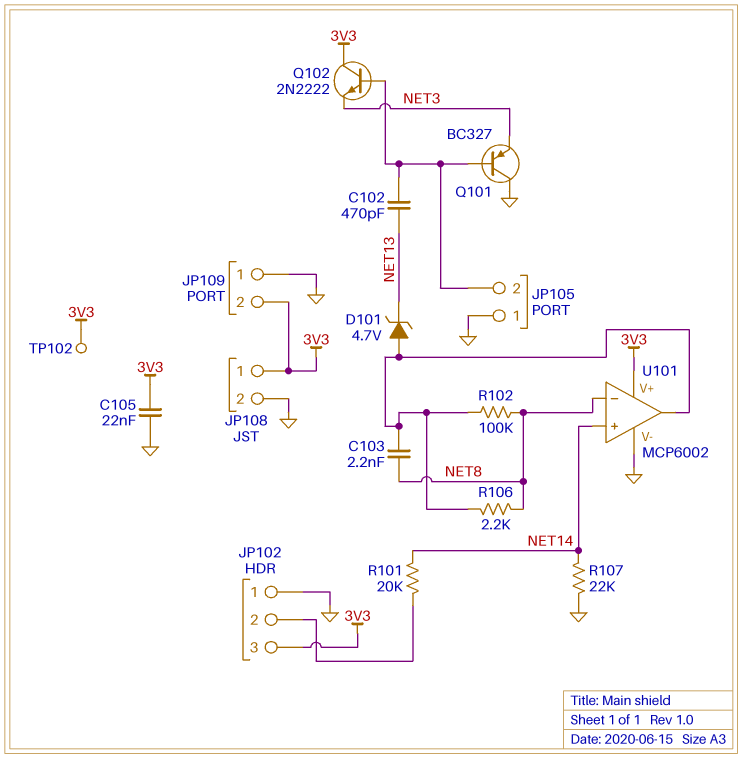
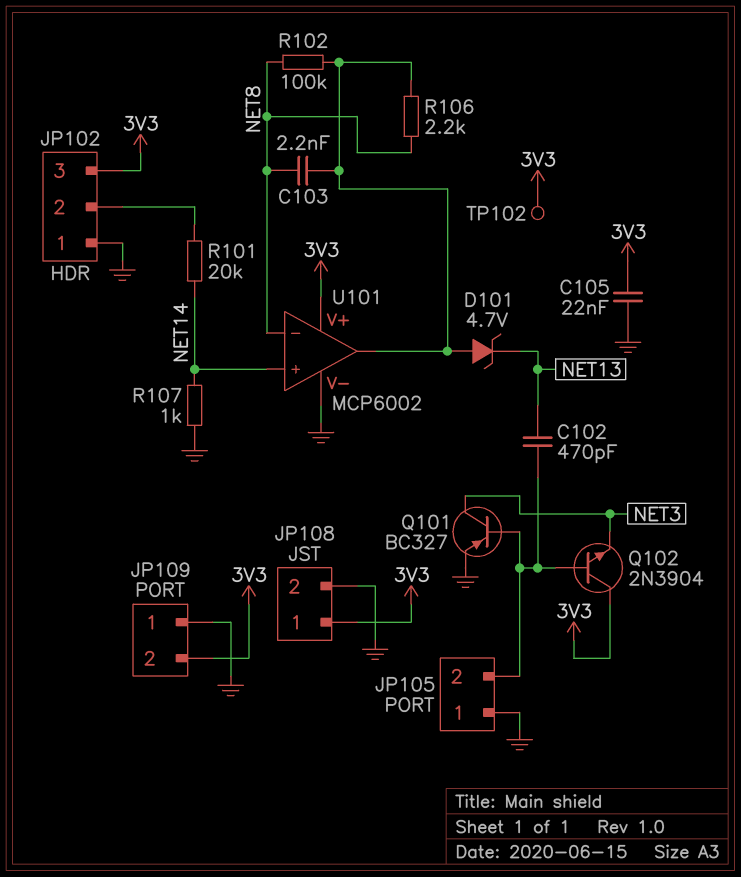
Q101: PNP BC327 (B JP105/2, C GND, E NET3) -> PNP BC327 (B JP105/2, C NET3, E GND)
Q102: NPN 2N2222 (B JP105/2, C 3V3, E NET3) -> NPN 2N3904 (B JP105/2, C 3V3, E NET3)
R107: 22k (GND, NET14) -> 1k (GND, NET14)

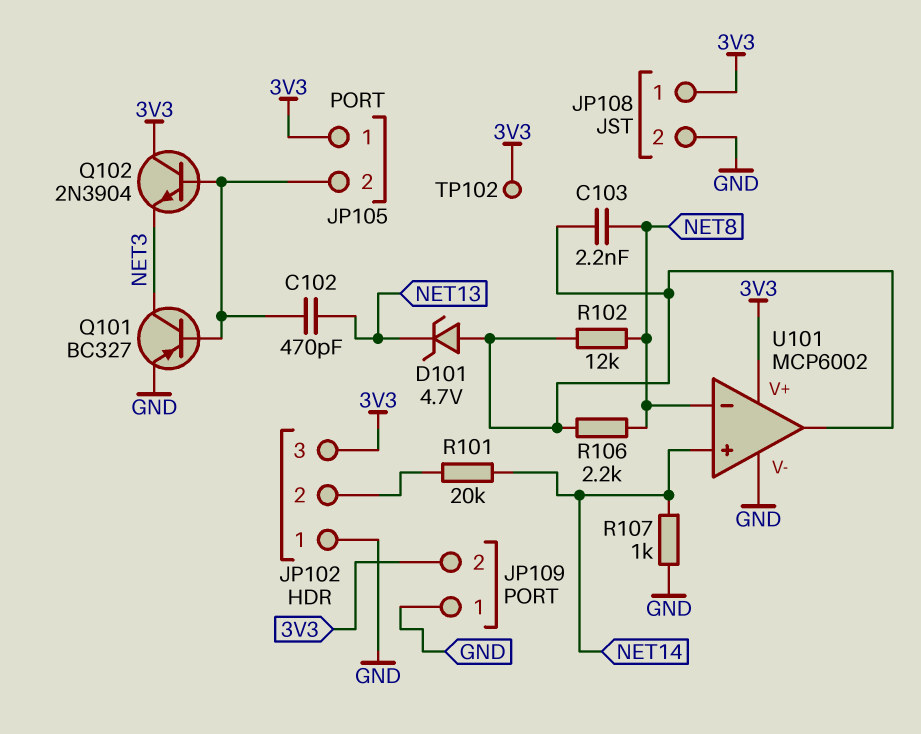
C105: 22nF (3V3, GND) -> none
JP105 pin 1: GND -> 3V3
R102: 100k (NET8, U101/out) -> 12k (NET8, U101/out)

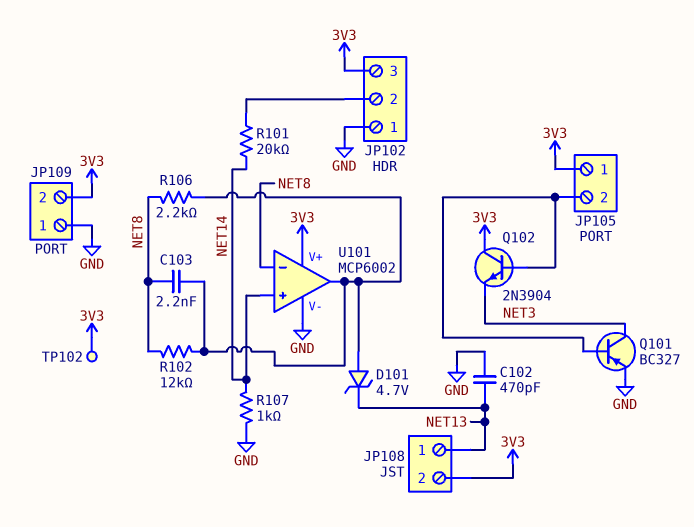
C102: 470pF (JP105/2, NET13) -> 470pF (GND, NET13)
JP108 pin 1: 3V3 -> NET13
JP108 pin 2: GND -> 3V3

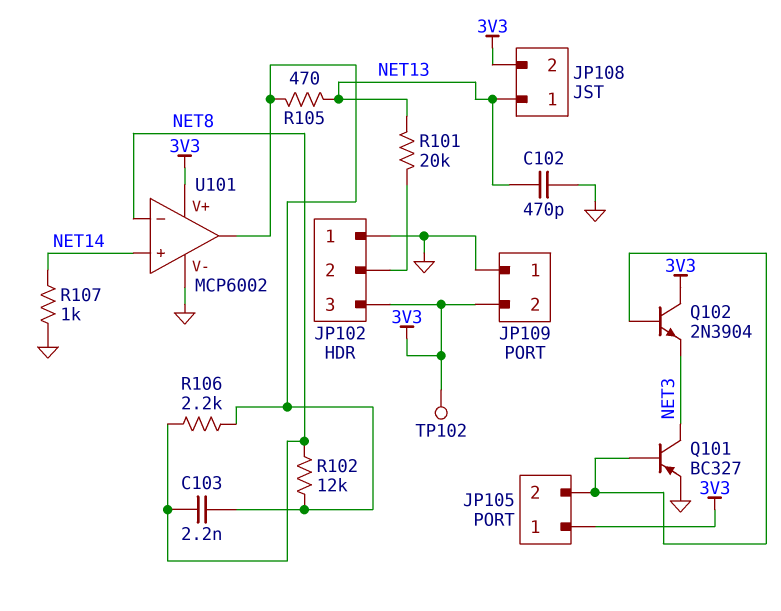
D101: zener 4.7V (A U101/out, K NET13) -> none
R101: 20k (JP102/2, NET14) -> 20k (JP102/2, NET13)
R105: none -> 470 (NET13, U101/out)

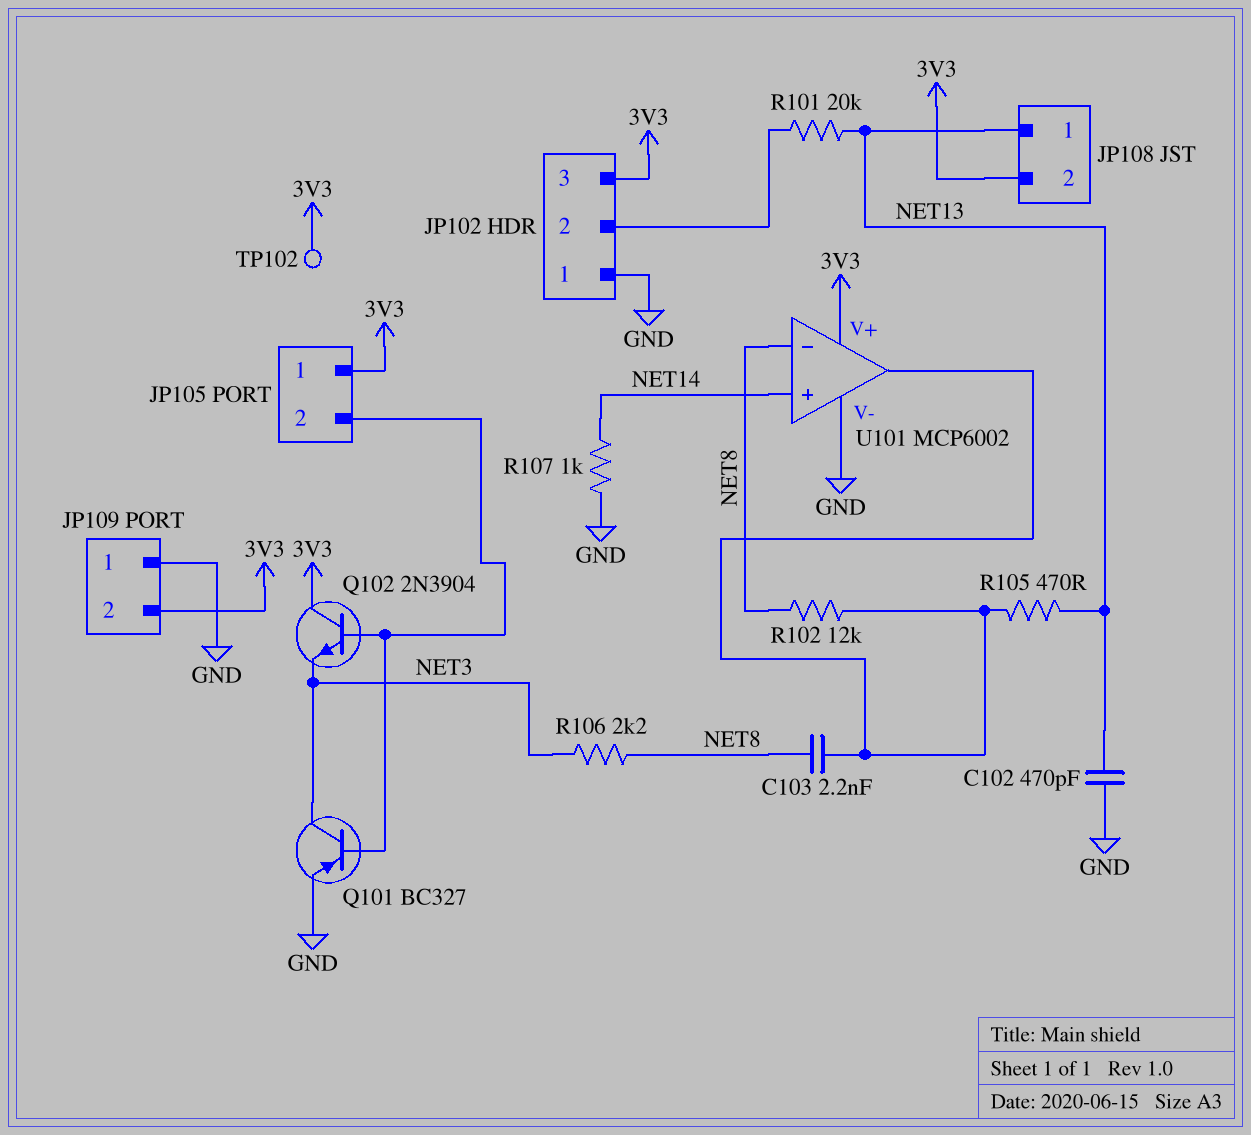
R106: 2.2k (NET8, U101/out) -> 2.2k (NET3, NET8)

